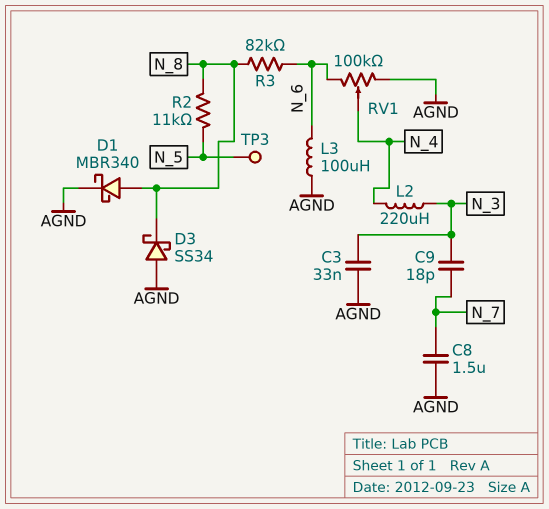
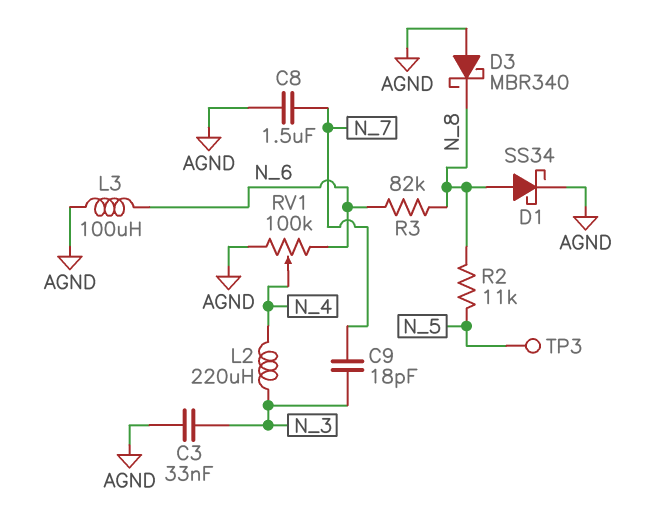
D1: schottky MBR340 (A N_8, K AGND) -> schottky SS34 (A N_8, K AGND)
D3: schottky SS34 (A AGND, K N_8) -> schottky MBR340 (A AGND, K N_8)

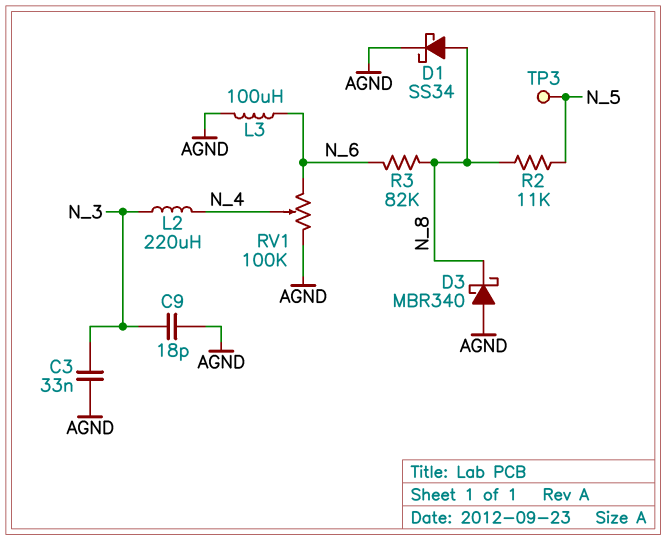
C8: 1.5uF (AGND, N_7) -> none
C9: 18pF (N_3, N_7) -> 18pF (AGND, N_3)

